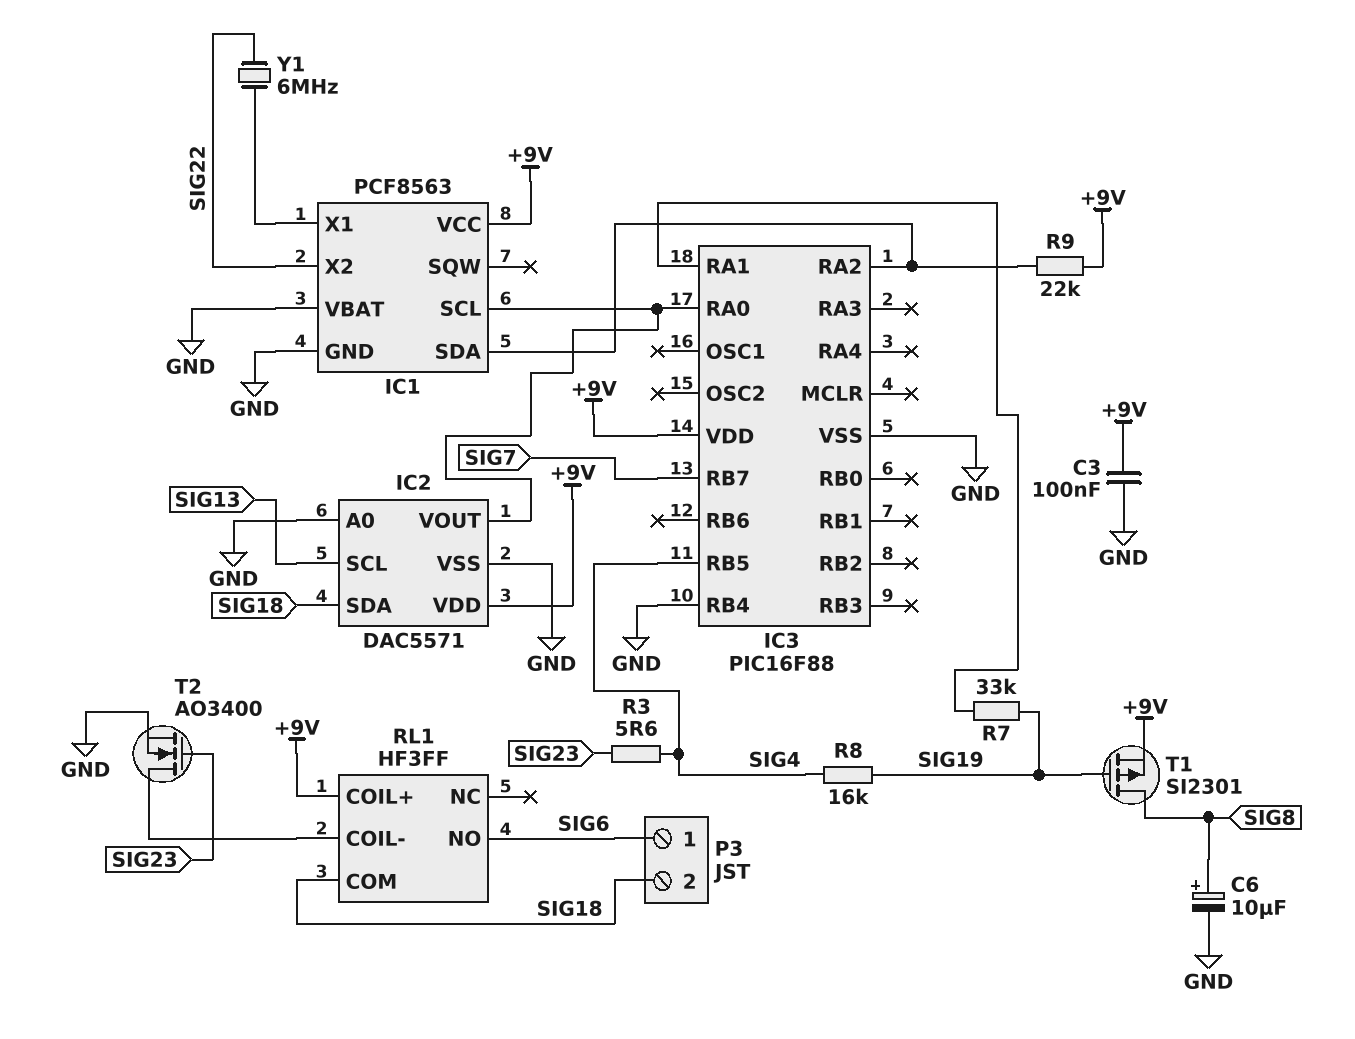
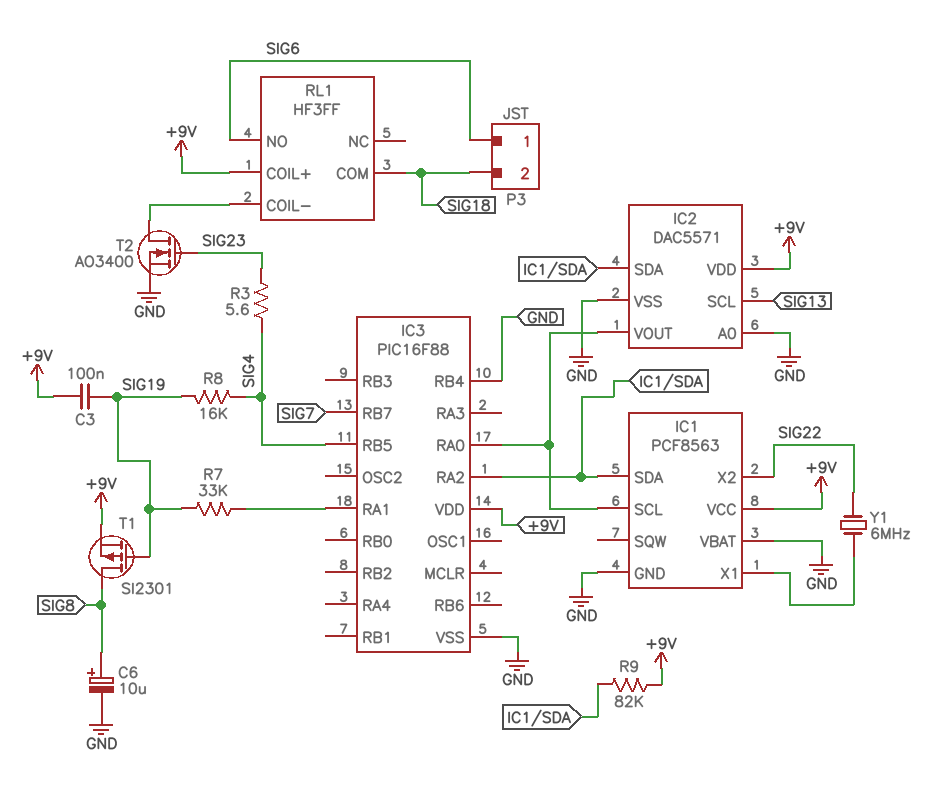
C3: 100nF (+9V, GND) -> 100nF (+9V, SIG19)
IC2 pin SDA: SIG18 -> IC1/SDA
R9: 22k (+9V, IC1/SDA) -> 82k (+9V, IC1/SDA)

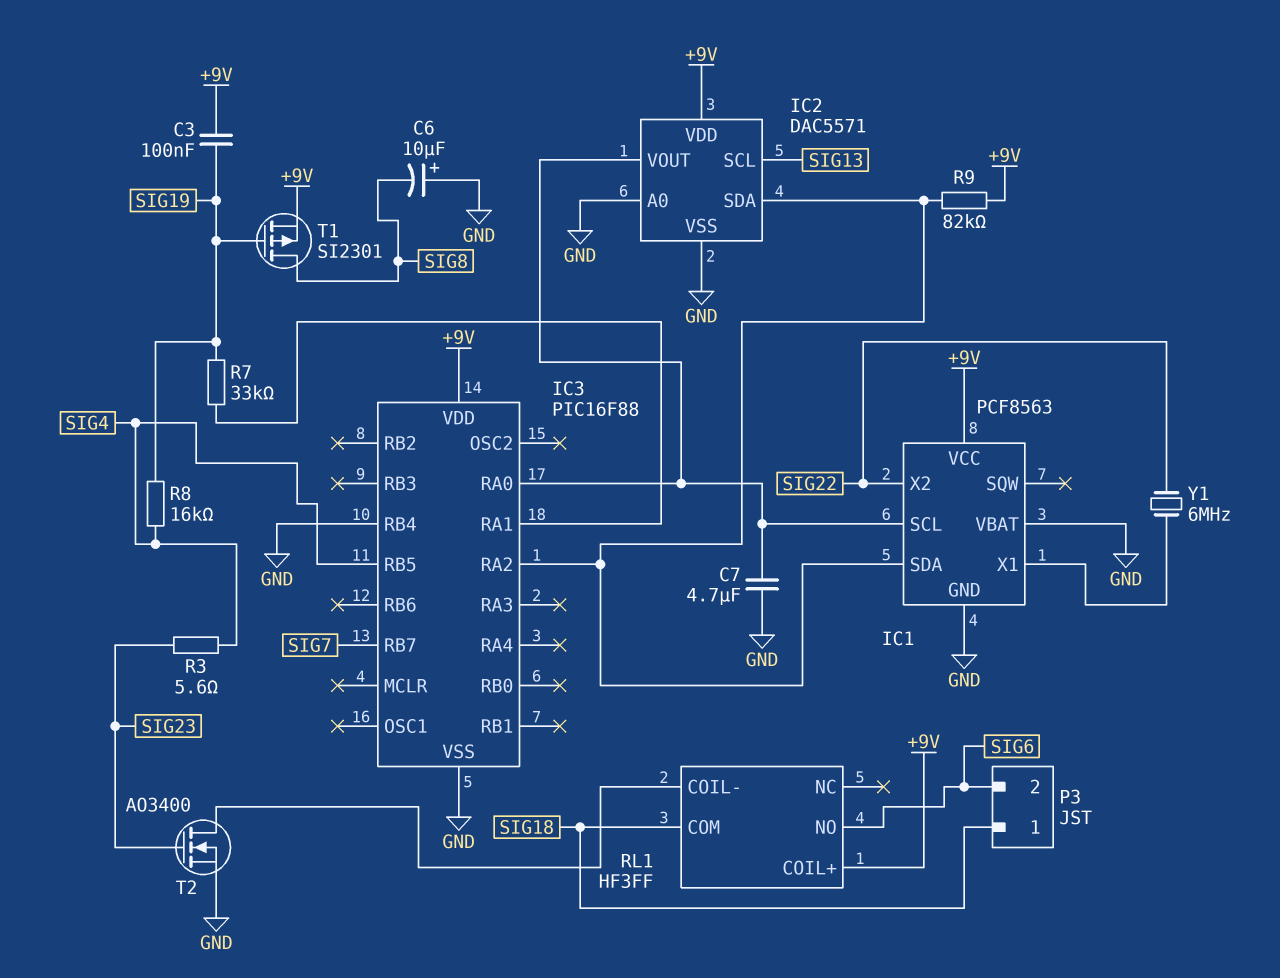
C6: 10uF (plus SIG8, minus GND) -> 10uF (plus GND, minus SIG8)
C7: none -> 4.7uF (GND, IC1/SCL)
P3 pin 1: SIG6 -> SIG18
P3 pin 2: SIG18 -> SIG6

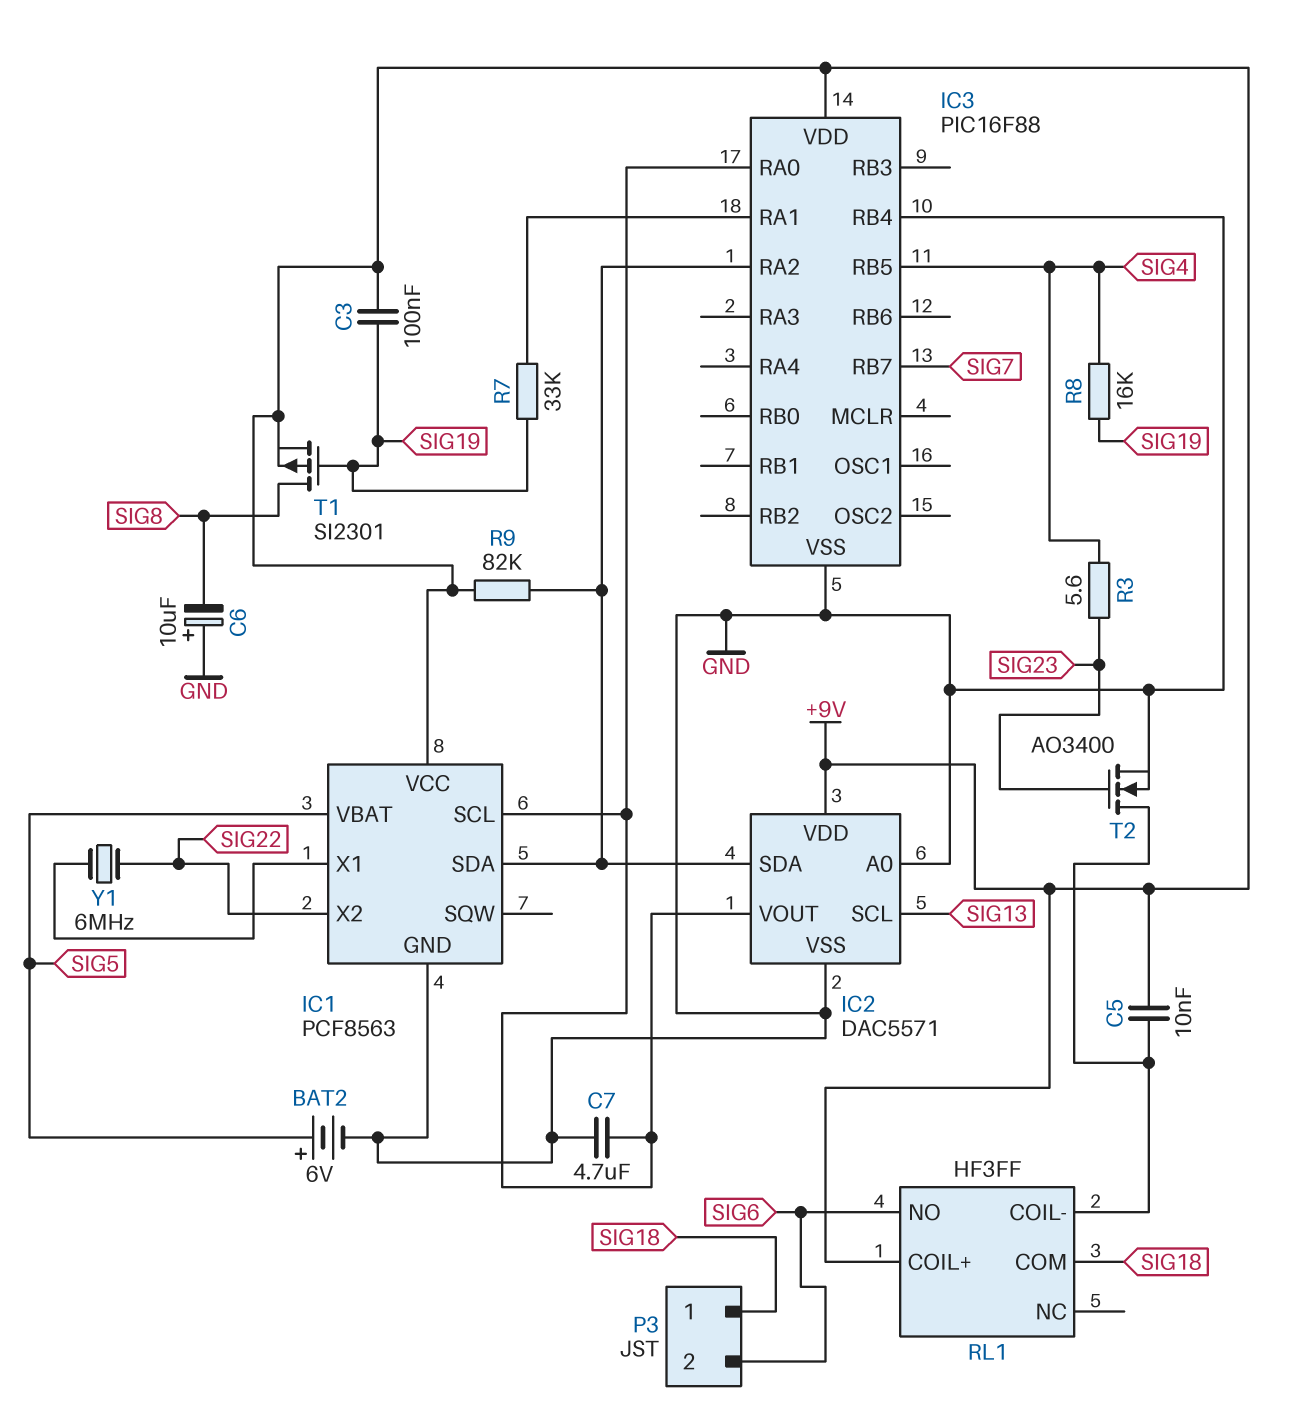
BAT2: none -> 6V (plus SIG5, minus GND)
C5: none -> 10nF (+9V, RL1/COIL-)
IC1 pin VBAT: GND -> SIG5

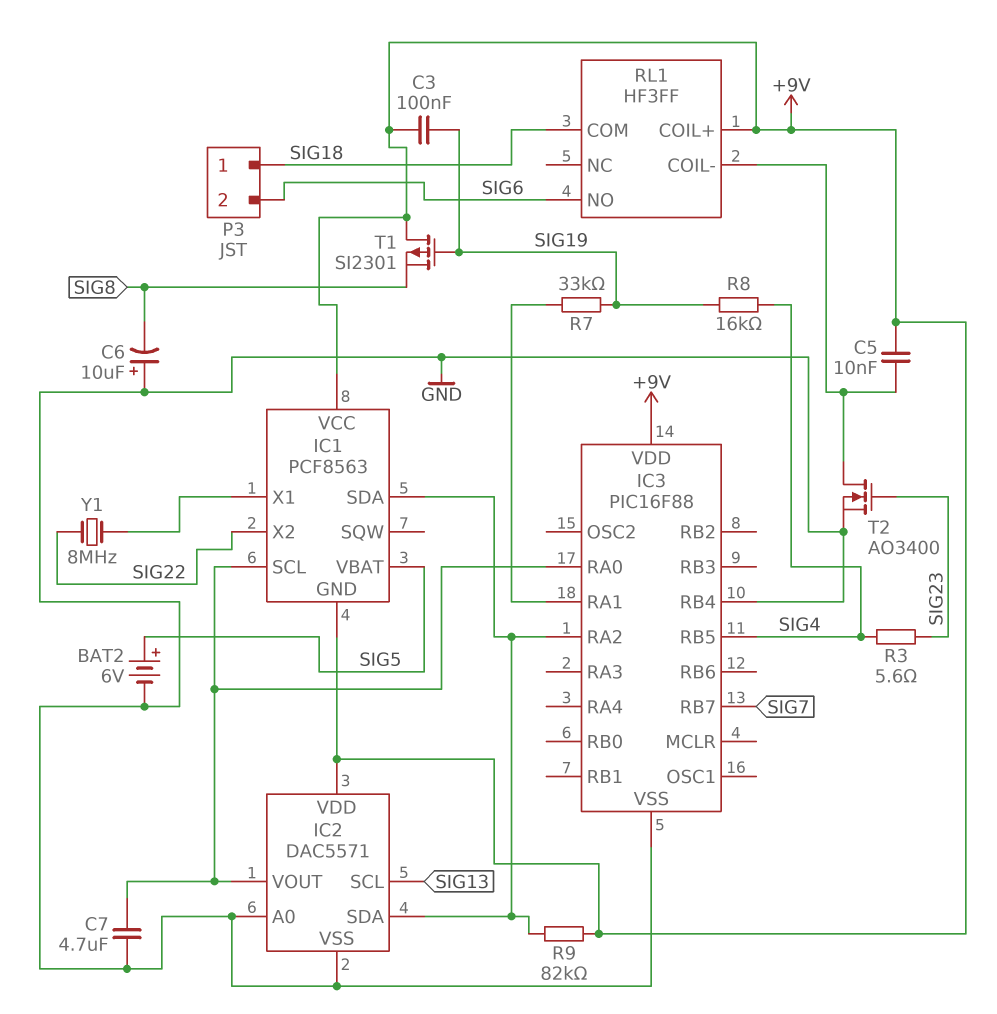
IC1 pin GND: GND -> +9V
T1: PMOS SI2301 (G SIG19, D SIG8, S +9V) -> PMOS SI2301 (G SIG19, D +9V, S SIG8)
Y1: 6MHz (IC1/X1, SIG22) -> 8MHz (IC1/X1, SIG22)

